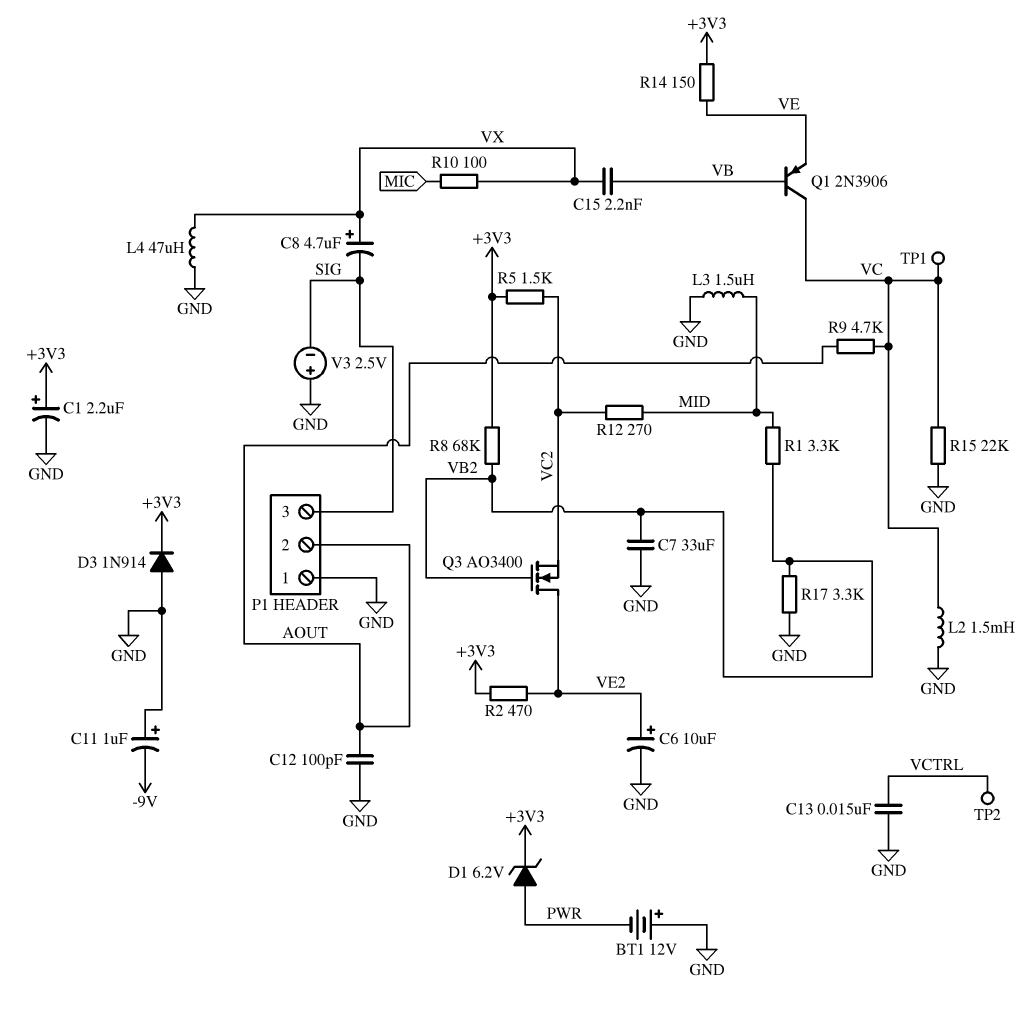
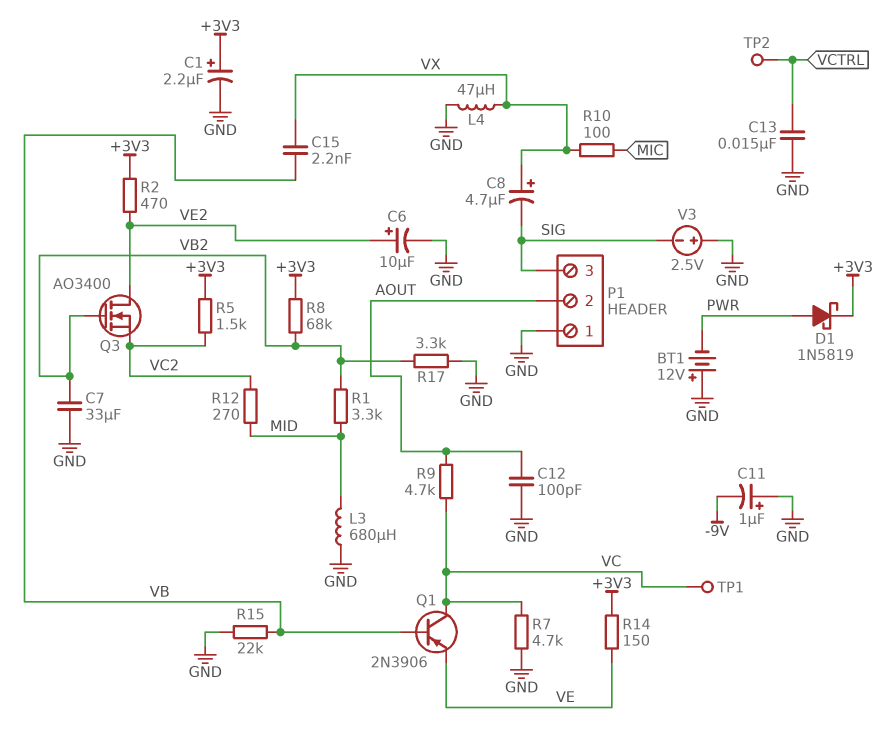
D1: zener 6.2V (A PWR, K +3V3) -> schottky 1N5819 (A PWR, K +3V3)
D3: diode 1N914 (A GND, K +3V3) -> none
L2: 1.5mH (GND, VC) -> none
L3: 1.5uH (GND, MID) -> 680uH (GND, MID)
R7: none -> 4.7k (GND, VC)
R15: 22k (GND, VC) -> 22k (GND, VB)

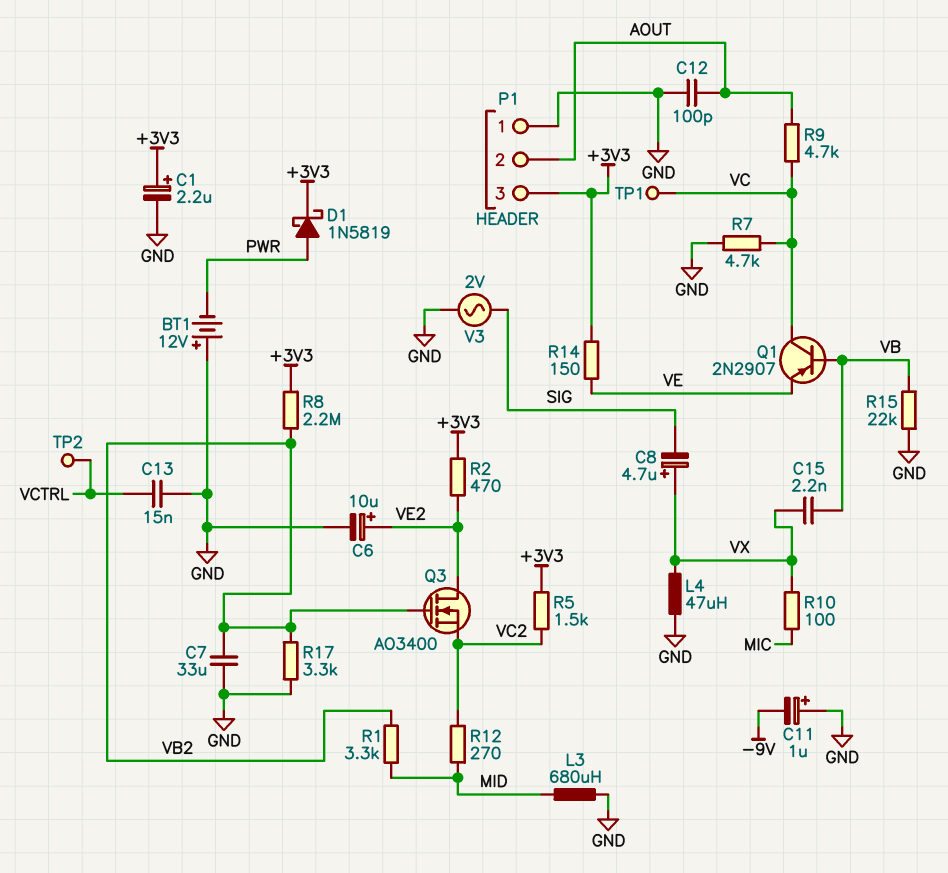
P1 pin 3: SIG -> +3V3
Q1: PNP 2N3906 (B VB, C VC, E VE) -> PNP 2N2907 (B VB, C VC, E VE)
R8: 68k (+3V3, VB2) -> 2.2M (+3V3, VB2)
V3: 2.5V (plus GND, minus SIG) -> AC 2V (GND, SIG)

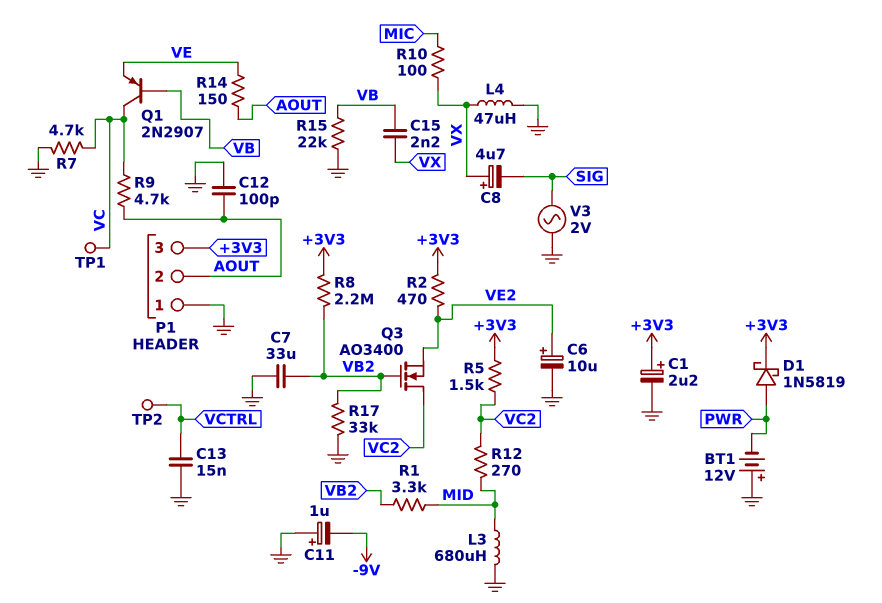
Q3: NMOS AO3400 (G VB2, D VE2, S VC2) -> NMOS AO3400 (G VB2, D VC2, S VE2)
R14: 150 (+3V3, VE) -> 150 (AOUT, VE)
R17: 3.3k (GND, VB2) -> 33k (GND, VB2)

